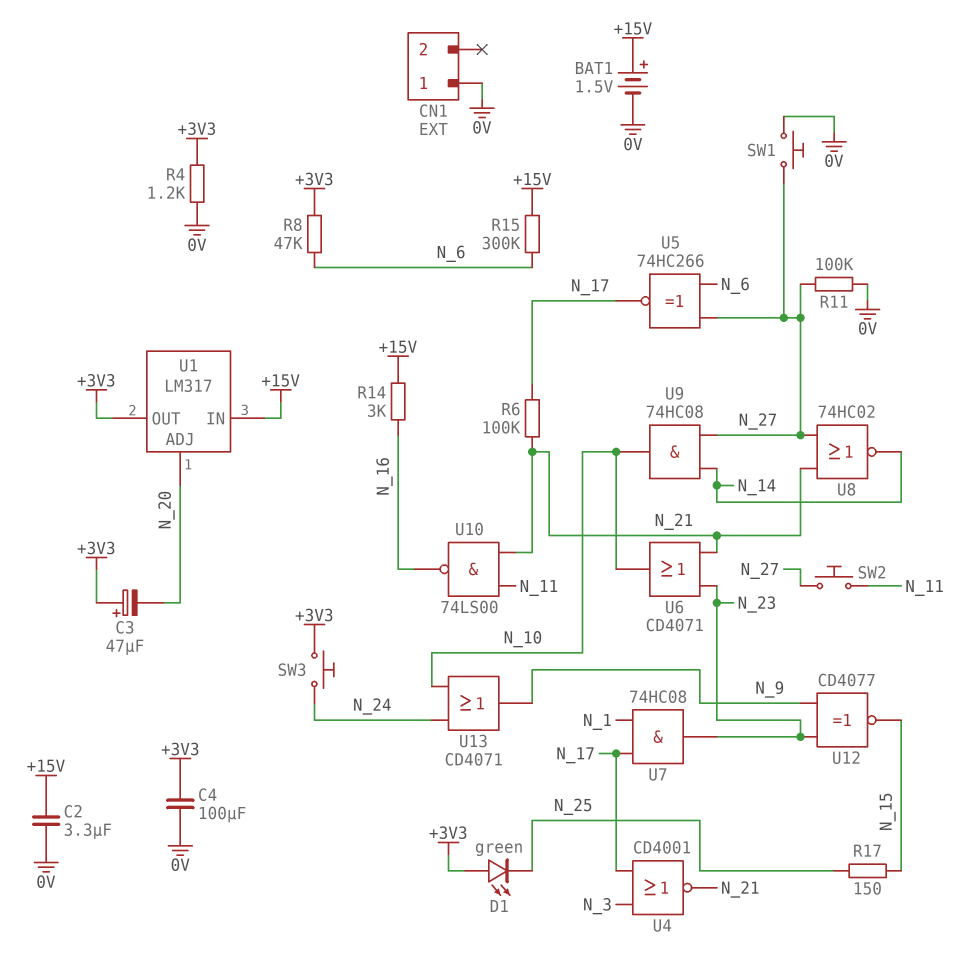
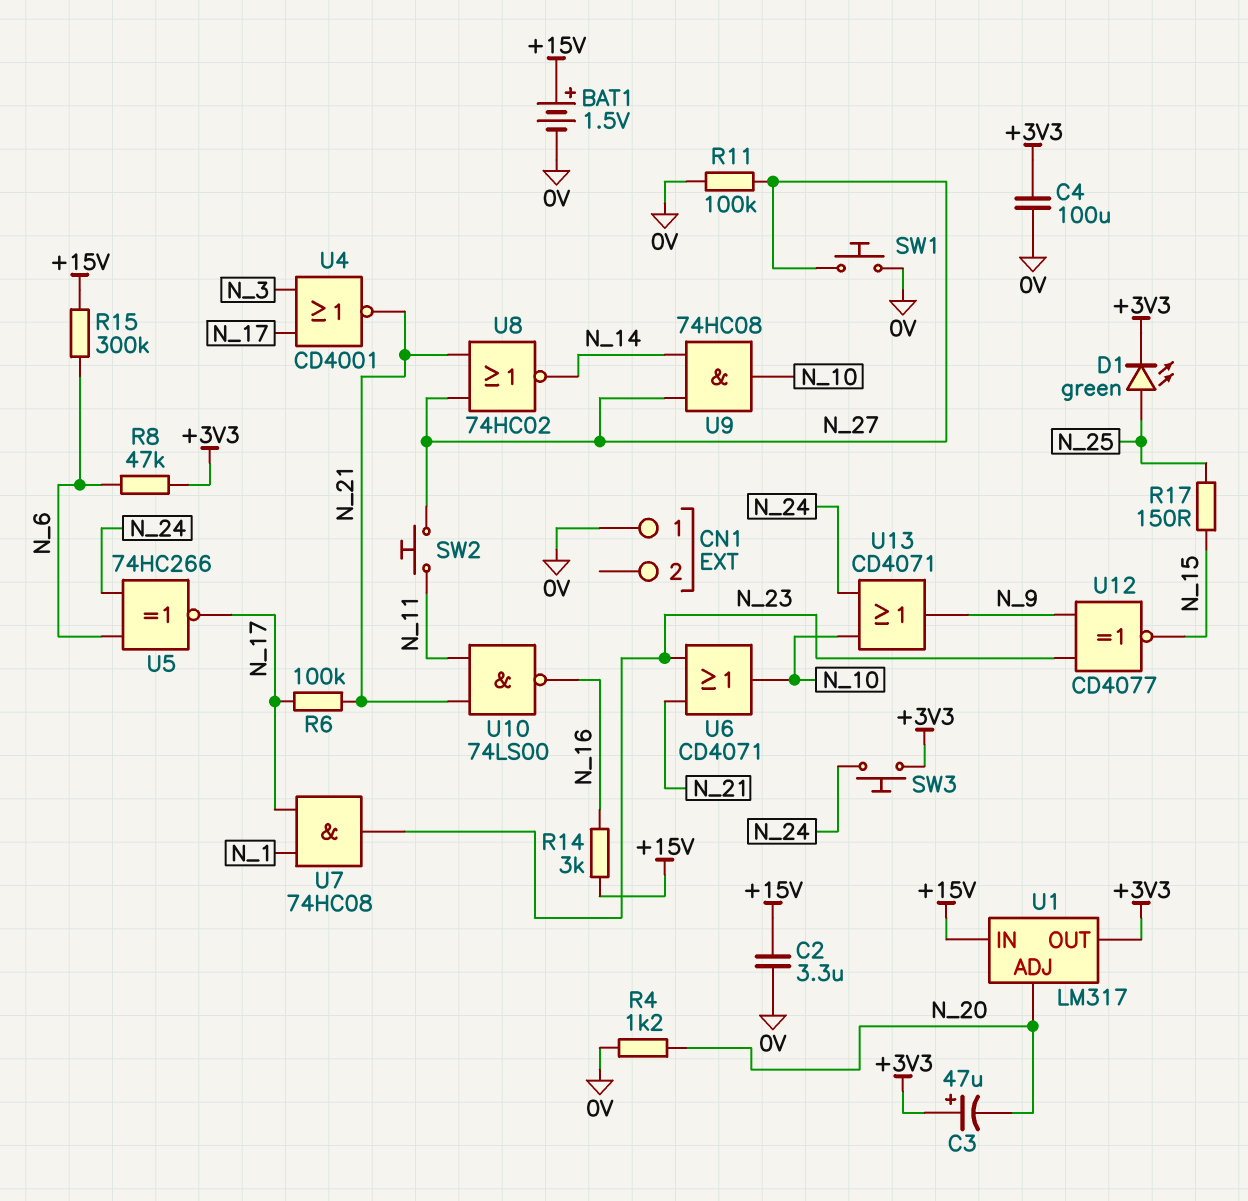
D1: LED green (A +3V3, K N_25) -> LED green (A N_25, K +3V3)
R4: 1.2k (+3V3, 0V) -> 1.2k (0V, N_20)
U5: XNOR 74HC266 (in N_6, in N_27, out N_17) -> XNOR 74HC266 (in N_6, in N_24, out N_17)

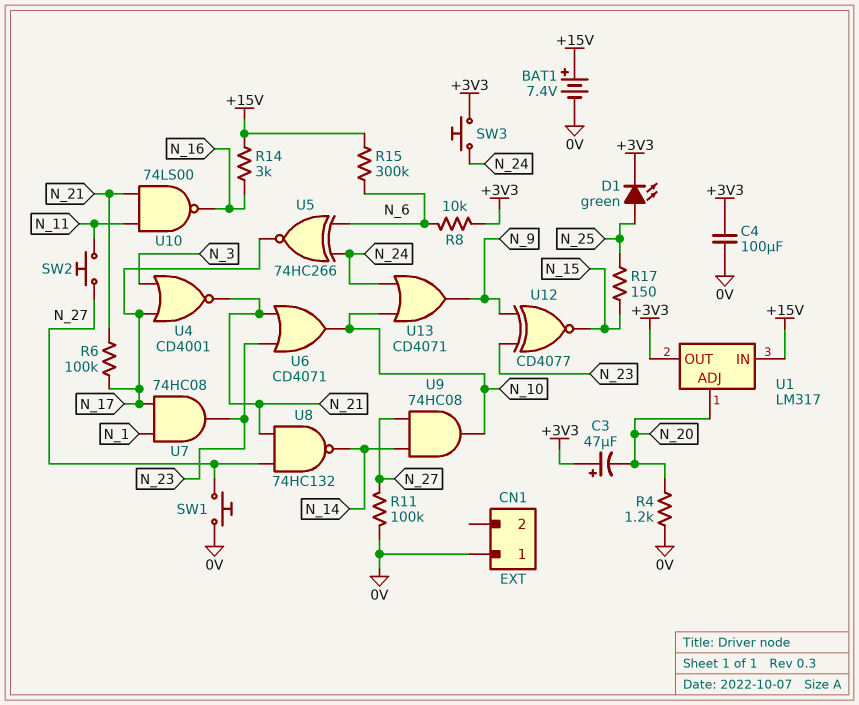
BAT1: 1.5V (plus +15V, minus 0V) -> 7.4V (plus +15V, minus 0V)
C2: 3.3uF (+15V, 0V) -> none
R8: 47k (+3V3, N_6) -> 10k (+3V3, N_6)
U8: NOR 74HC02 (in N_21, in N_27, out N_14) -> NAND 74HC132 (in N_21, in N_27, out N_14)

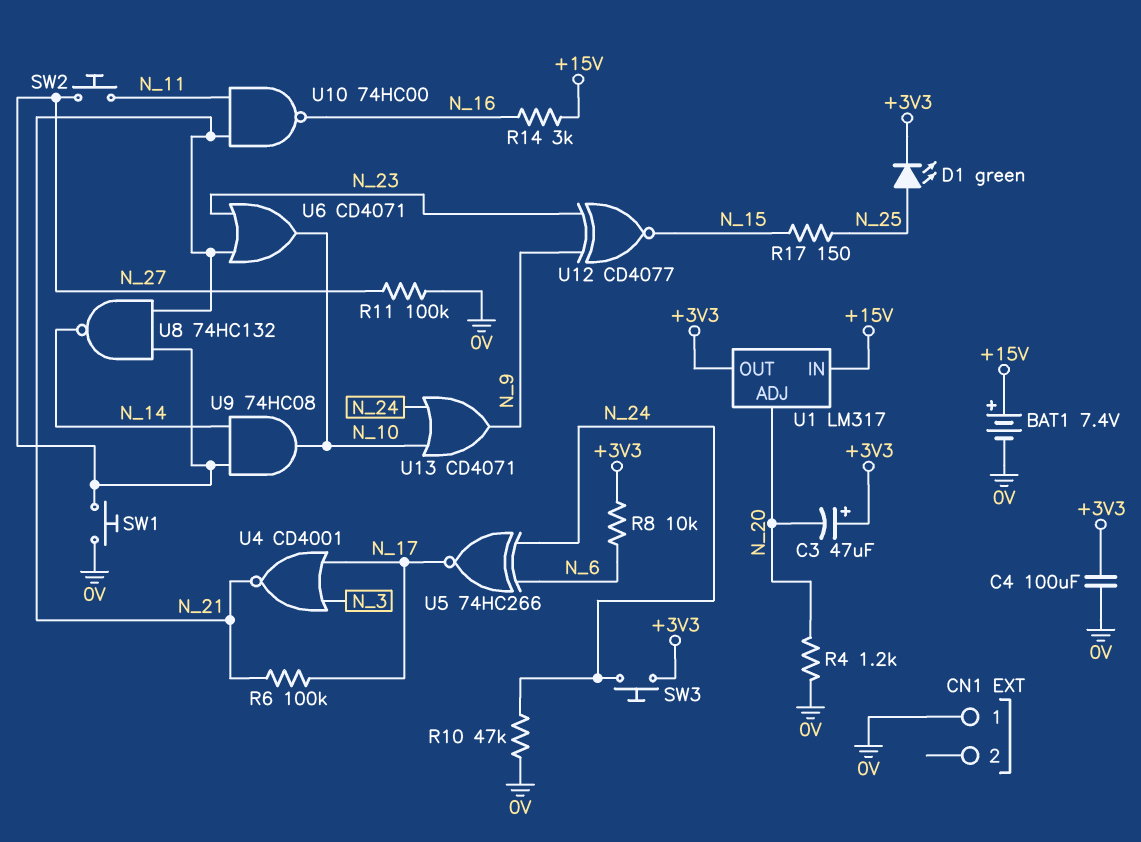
R10: none -> 47k (0V, N_24)
R15: 300k (+15V, N_6) -> none
U7: AND 74HC08 (in N_1, in N_17, out N_23) -> none
U10: NAND 74LS00 (in N_11, in N_21, out N_16) -> NAND 74HC00 (in N_11, in N_21, out N_16)

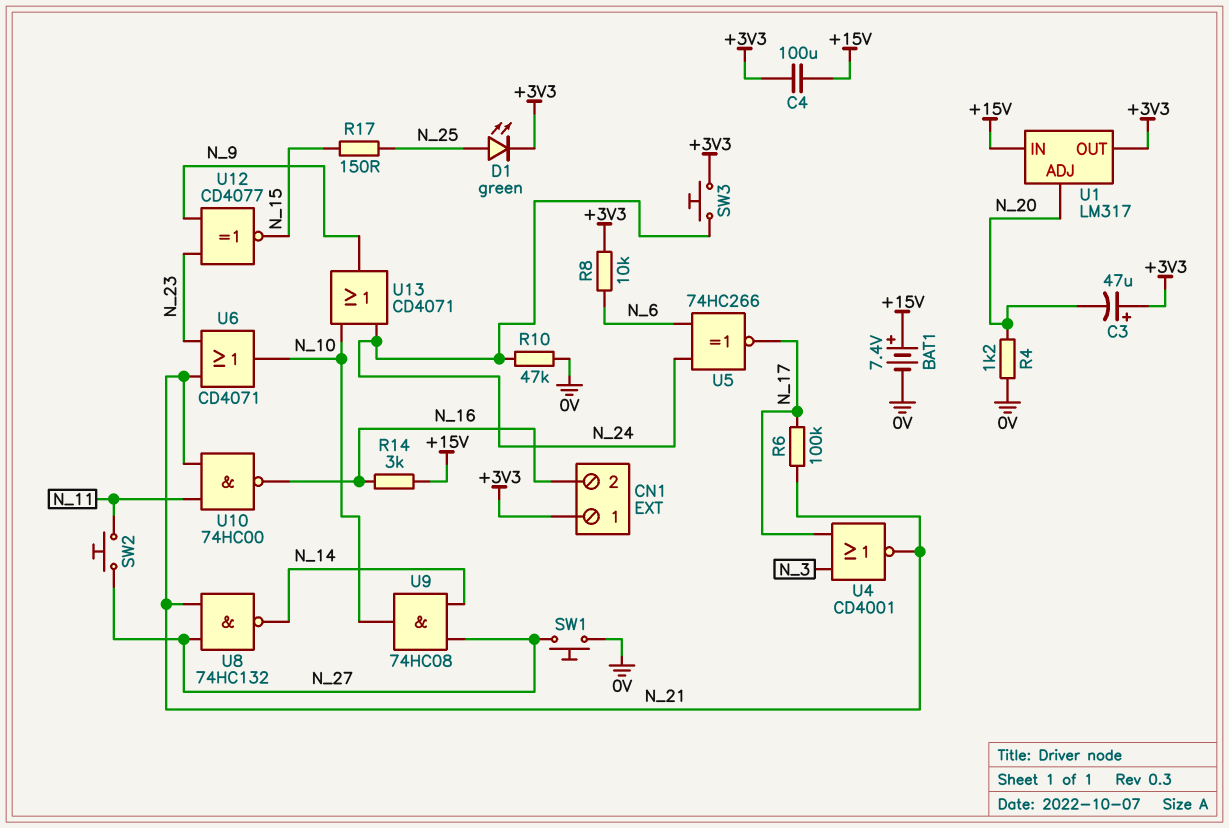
C4: 100uF (+3V3, 0V) -> 100uF (+3V3, +15V)
CN1 pin 1: 0V -> +3V3
CN1 pin 2: none -> N_16
R11: 100k (0V, N_27) -> none

